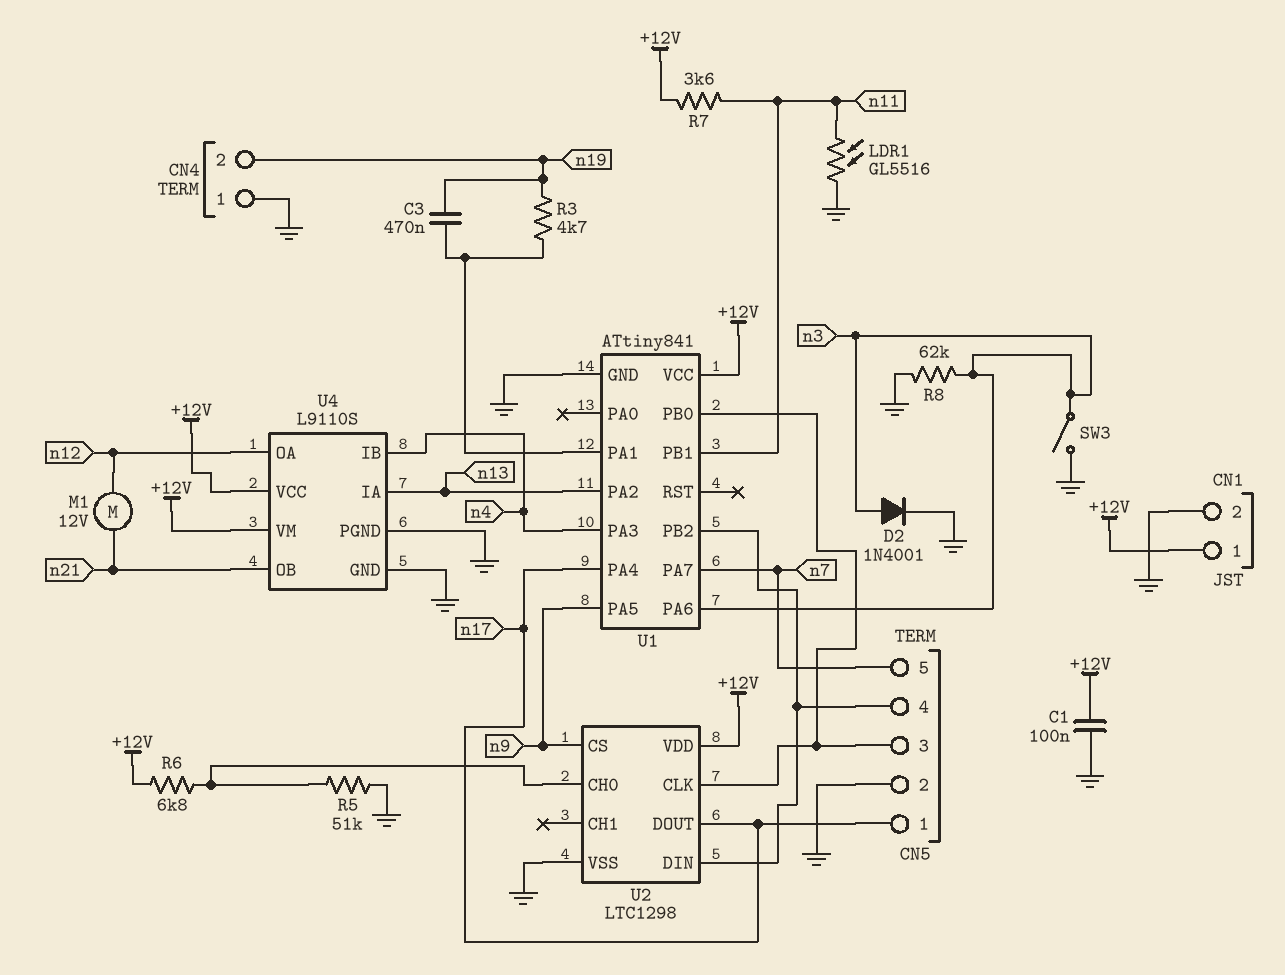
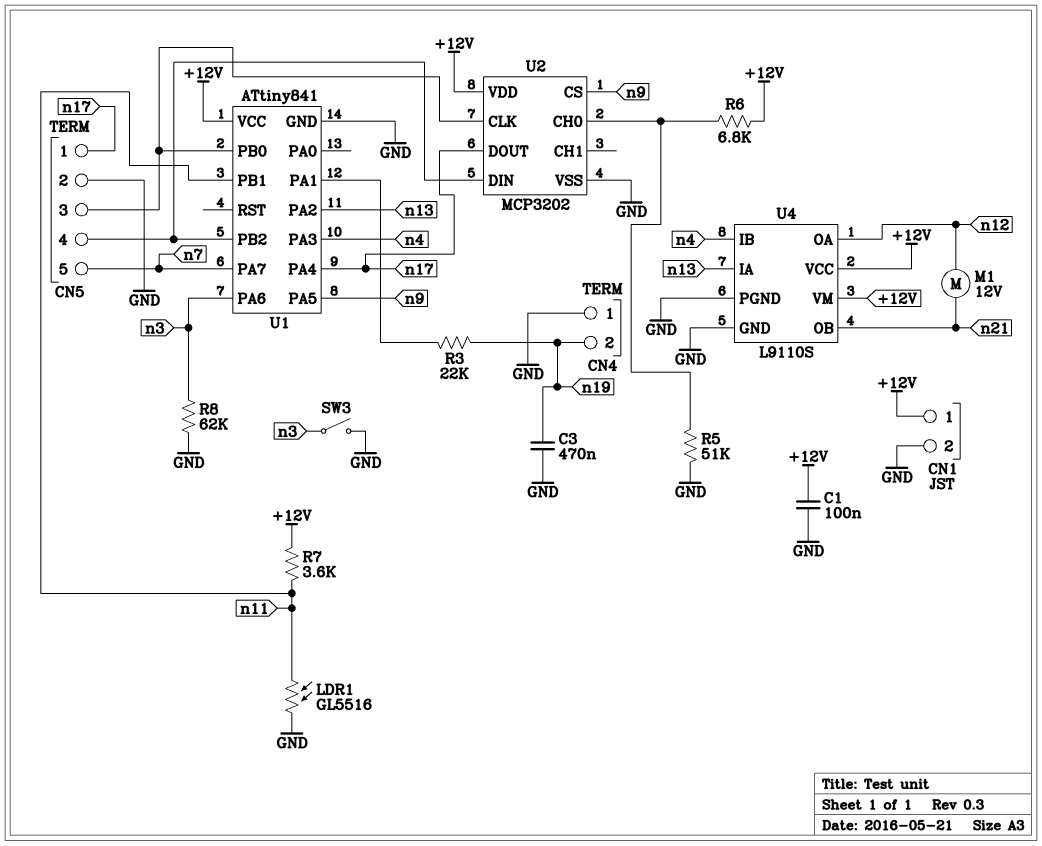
C3: 470nF (U1/PA1, n19) -> 470nF (GND, n19)
D2: diode 1N4001 (A n3, K GND) -> none
R3: 4.7k (U1/PA1, n19) -> 22k (U1/PA1, n19)
U2: LTC1298 -> MCP3202

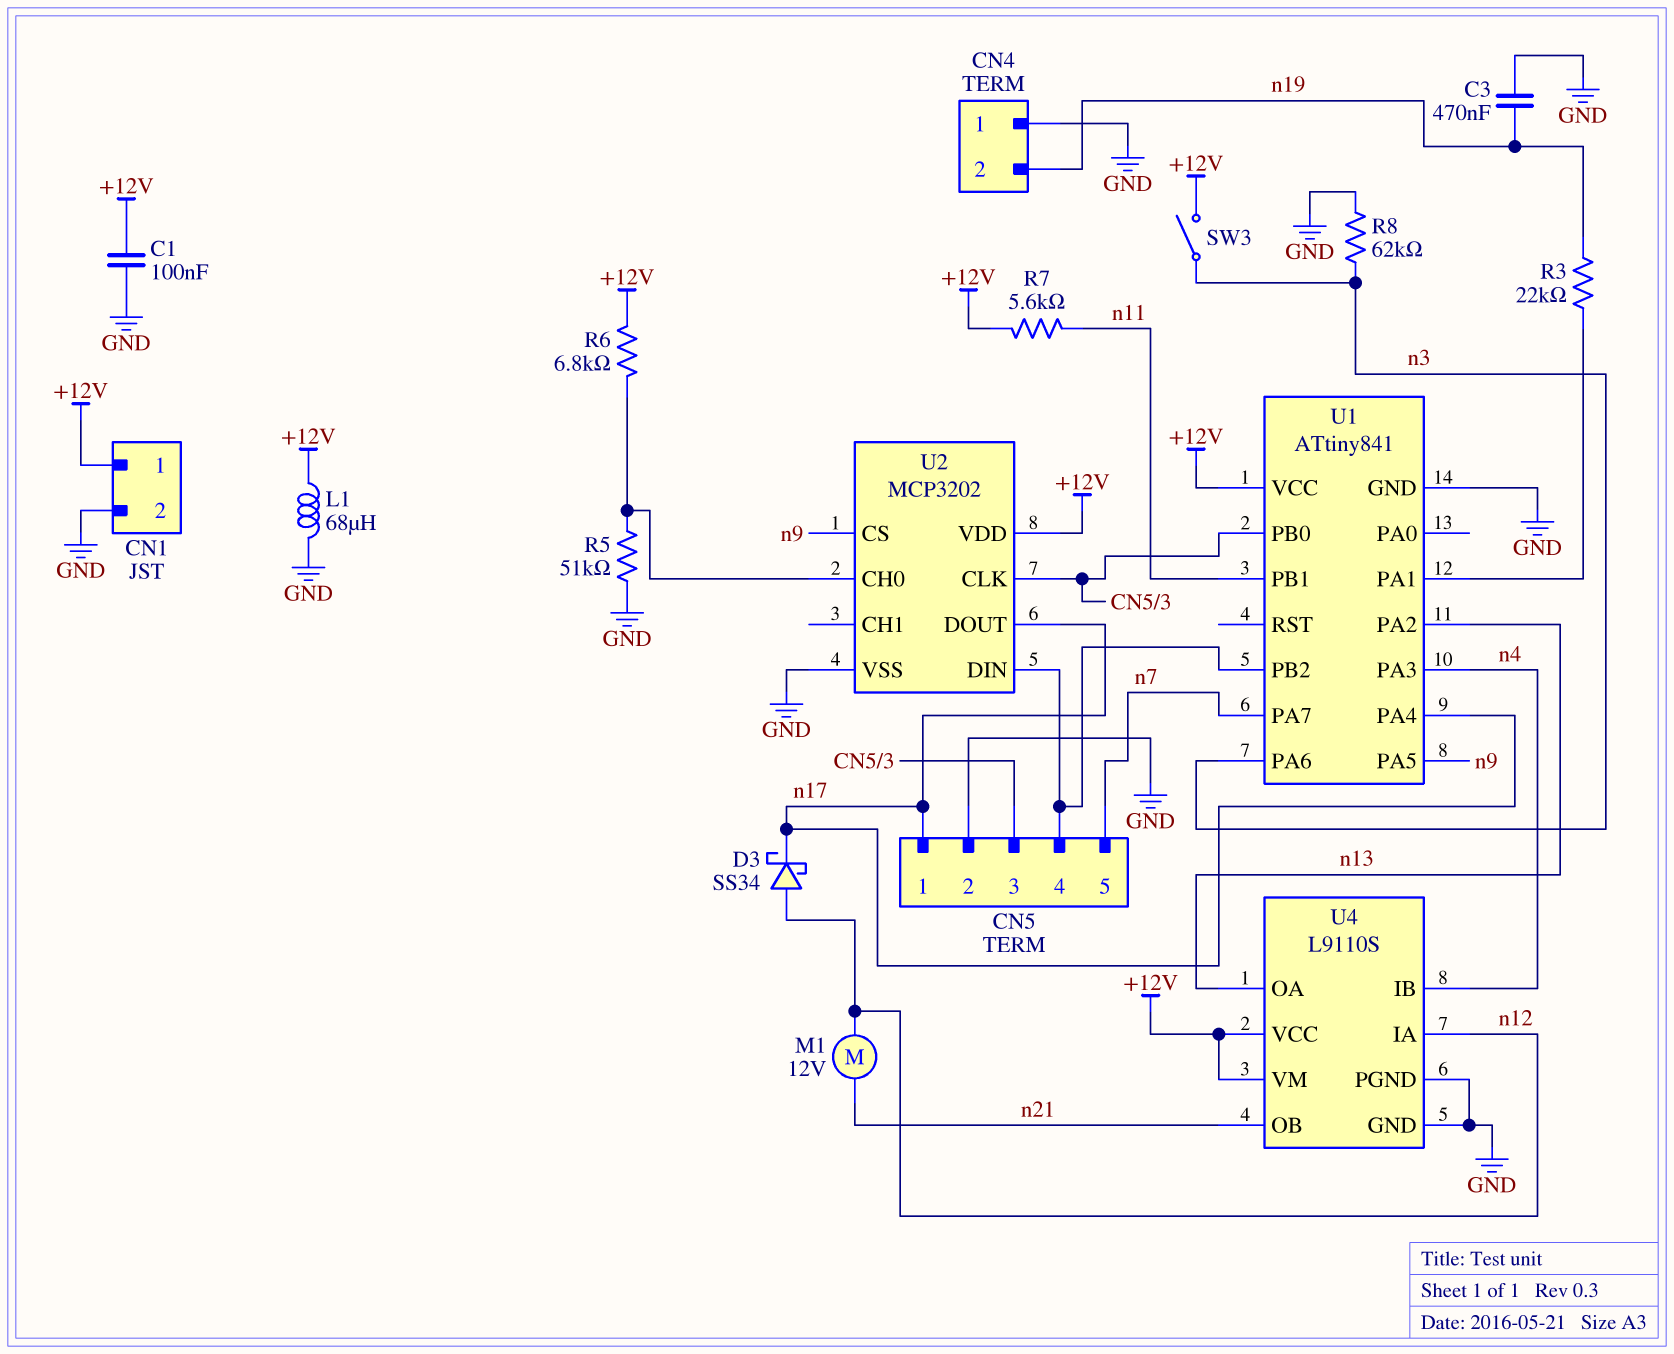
D3: none -> schottky SS34 (A n12, K n17)
L1: none -> 68uH (+12V, GND)
LDR1: GL5516 (GND, n11) -> none
R7: 3.6k (+12V, n11) -> 5.6k (+12V, n11)
SW3: switch (GND, n3) -> switch (+12V, n3)
U4 pin IA: n13 -> n12
U4 pin OA: n12 -> n13

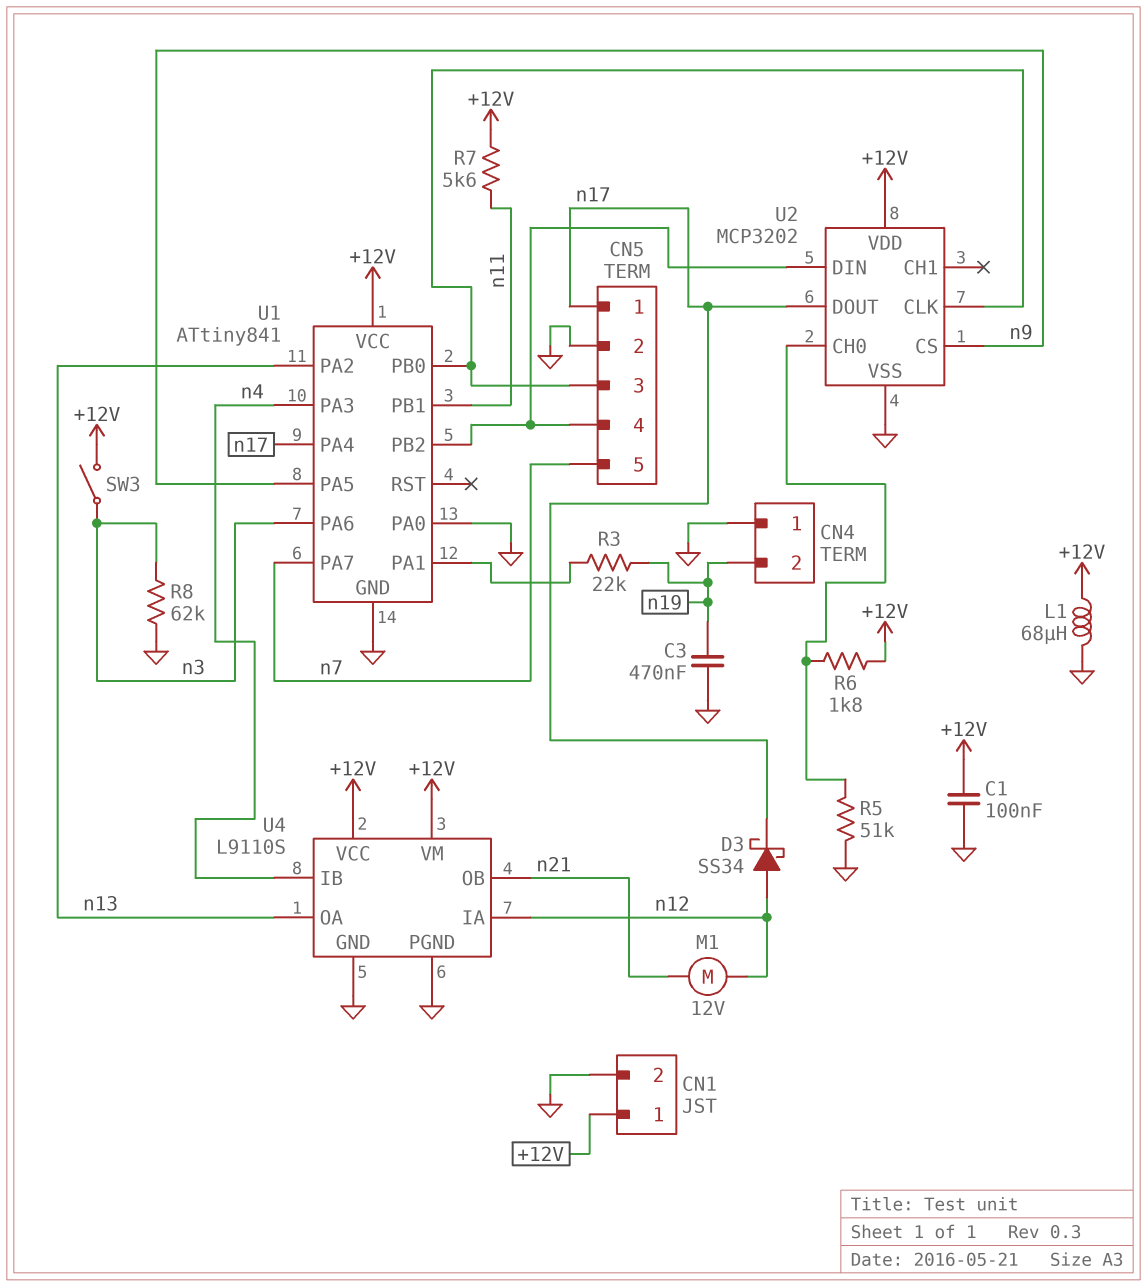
R6: 6.8k (+12V, U2/CH0) -> 1.8k (+12V, U2/CH0)
U1 pin PA0: none -> GND

